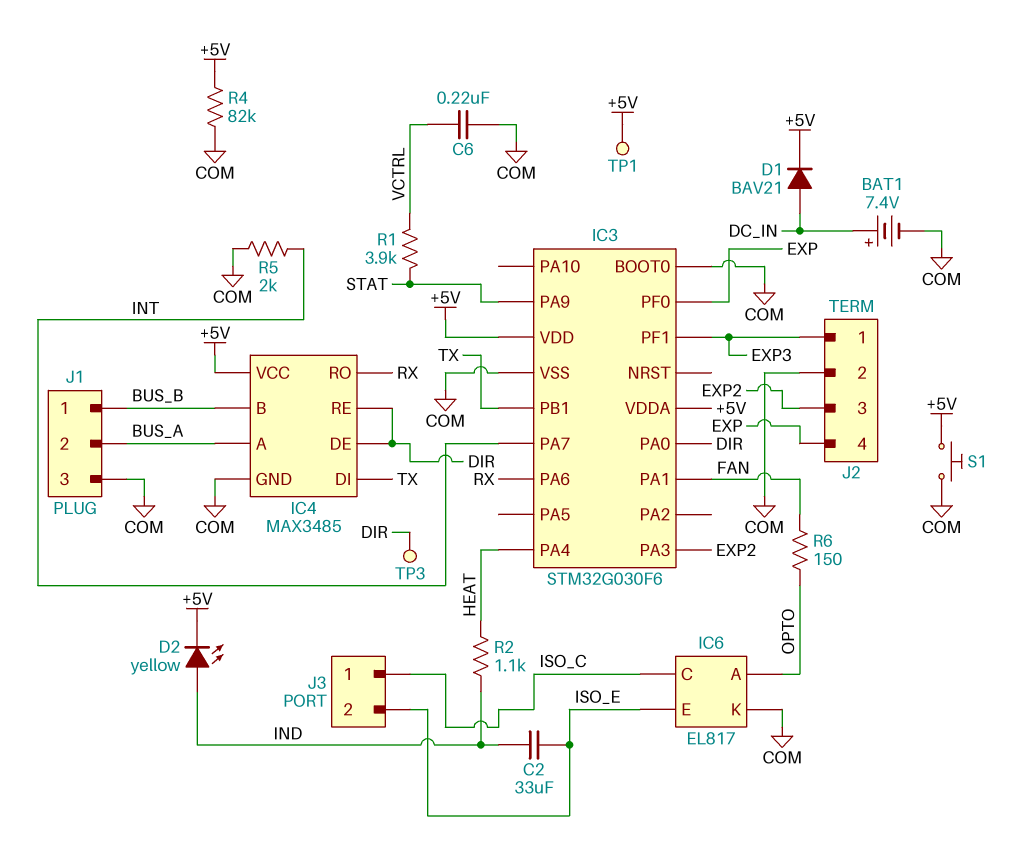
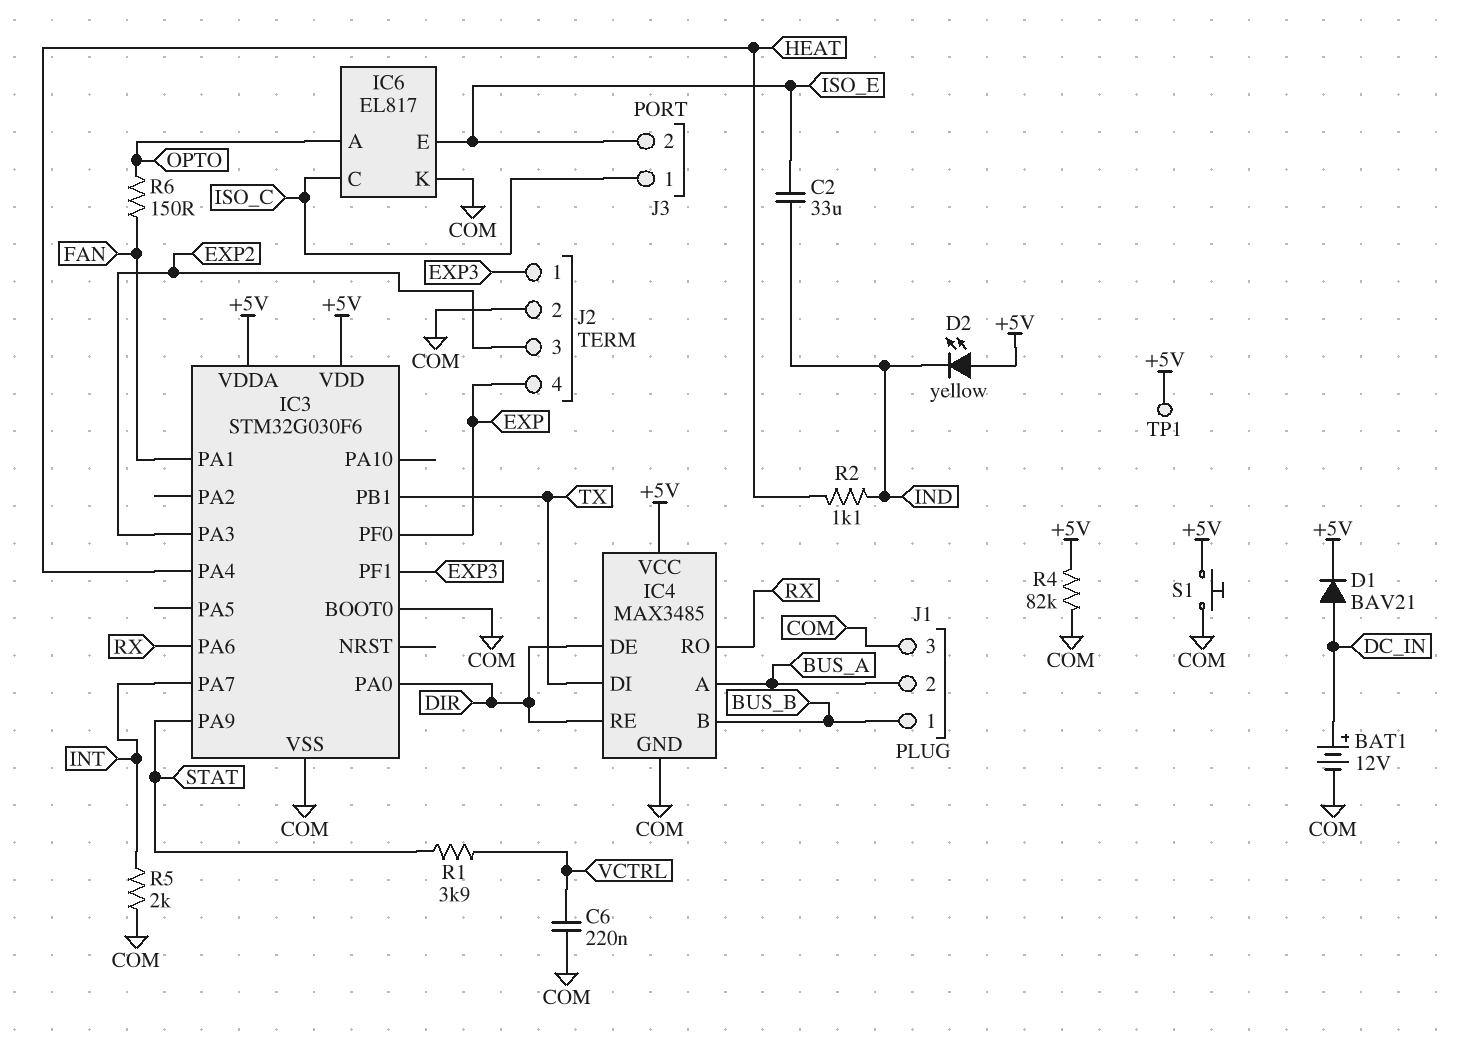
BAT1: 7.4V (plus DC_IN, minus COM) -> 12V (plus DC_IN, minus COM)
D2: LED yellow (A IND, K +5V) -> LED yellow (A +5V, K IND)
TP3: test point (DIR) -> none

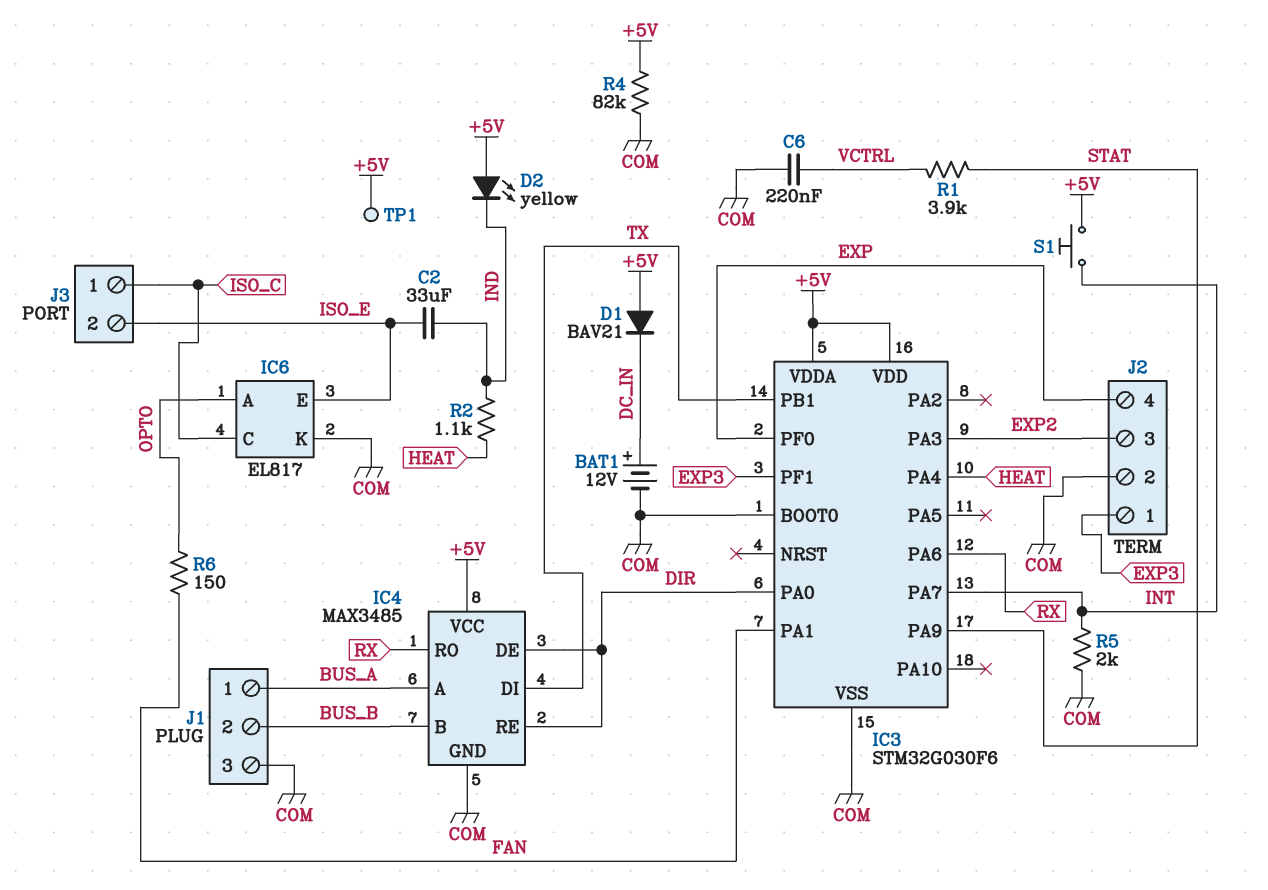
D1: diode BAV21 (A DC_IN, K +5V) -> diode BAV21 (A +5V, K DC_IN)
J1 pin 1: BUS_B -> BUS_A
J1 pin 2: BUS_A -> BUS_B
S1: button (+5V, COM) -> button (+5V, INT)

